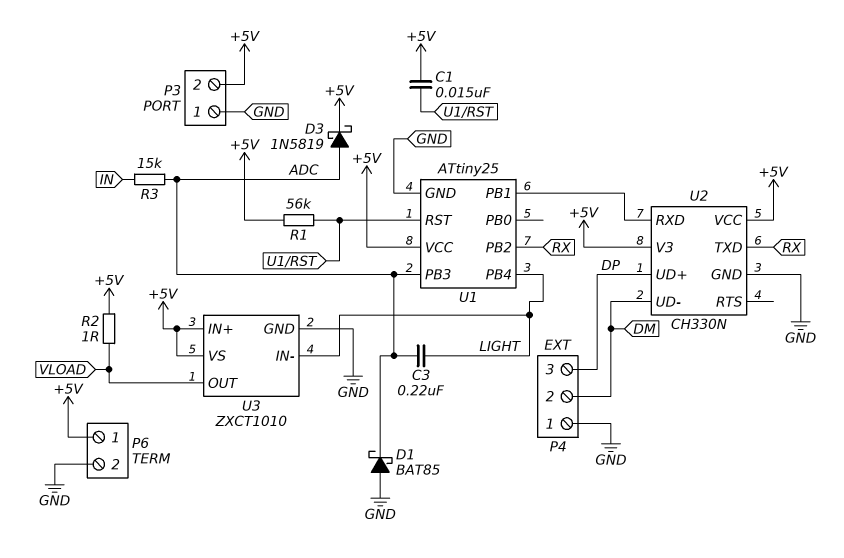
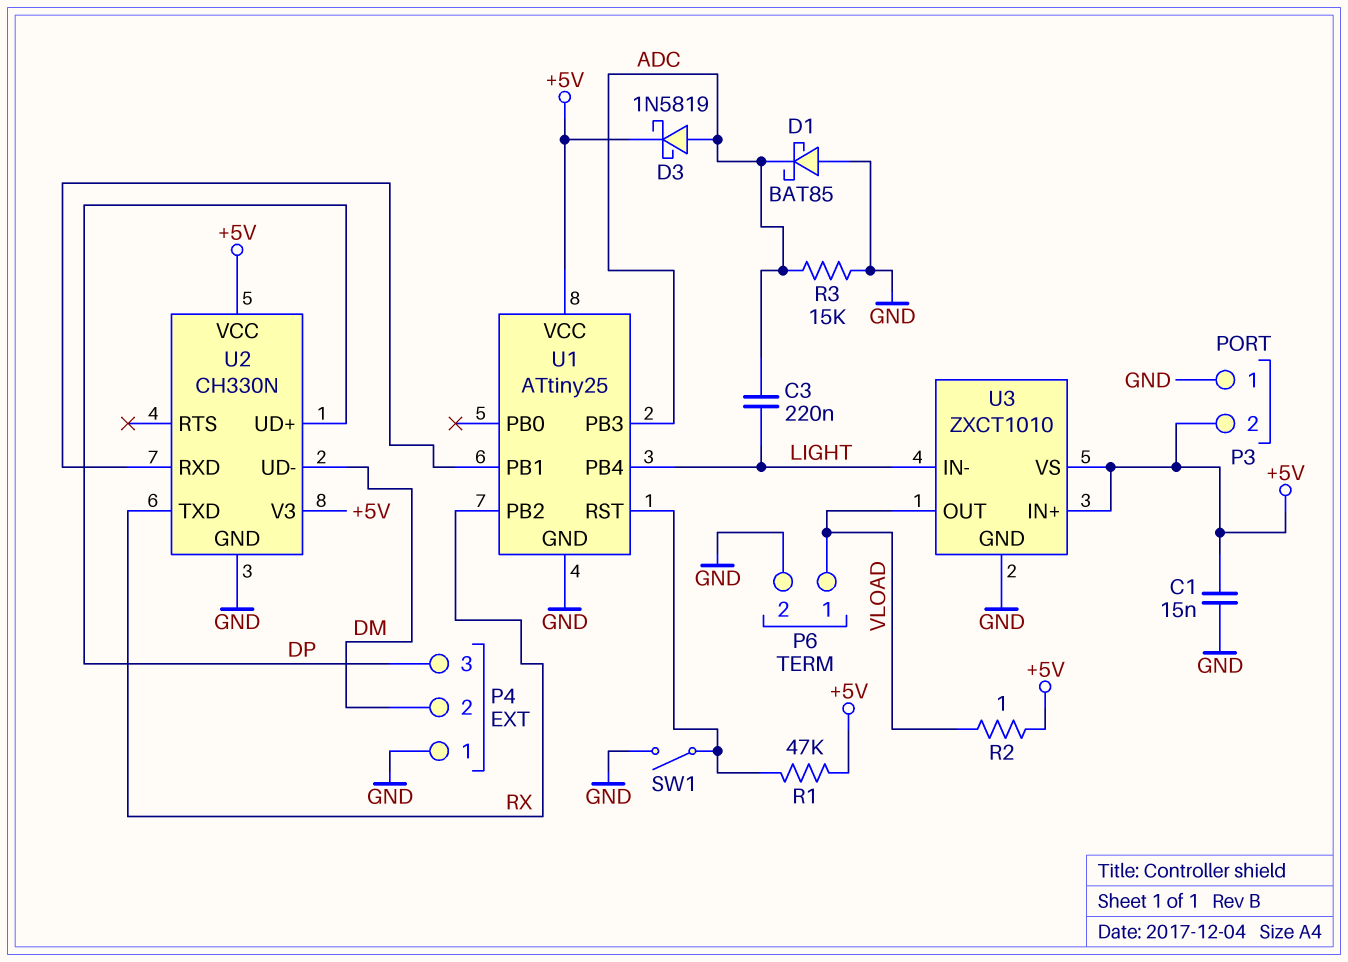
C1: 15nF (+5V, U1/RST) -> 15nF (+5V, GND)
P6 pin 1: +5V -> VLOAD
R1: 56k (+5V, U1/RST) -> 47k (+5V, U1/RST)
R3: 15k (ADC, IN) -> 15k (ADC, GND)
SW1: none -> switch (GND, U1/RST)

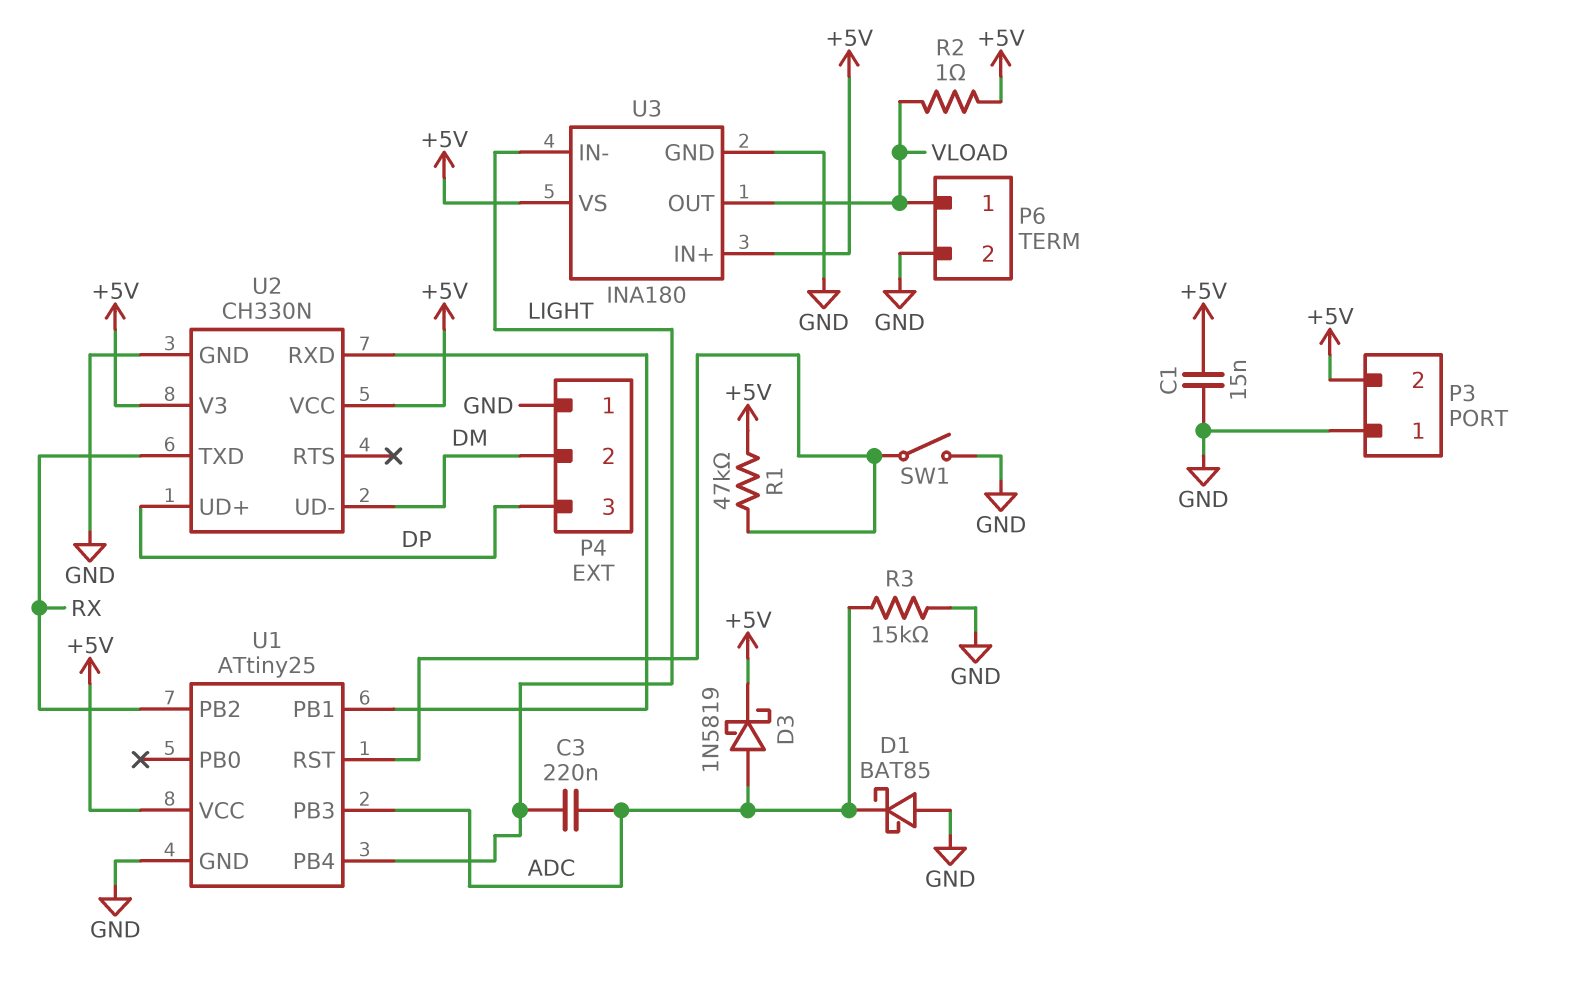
U3: ZXCT1010 -> INA180

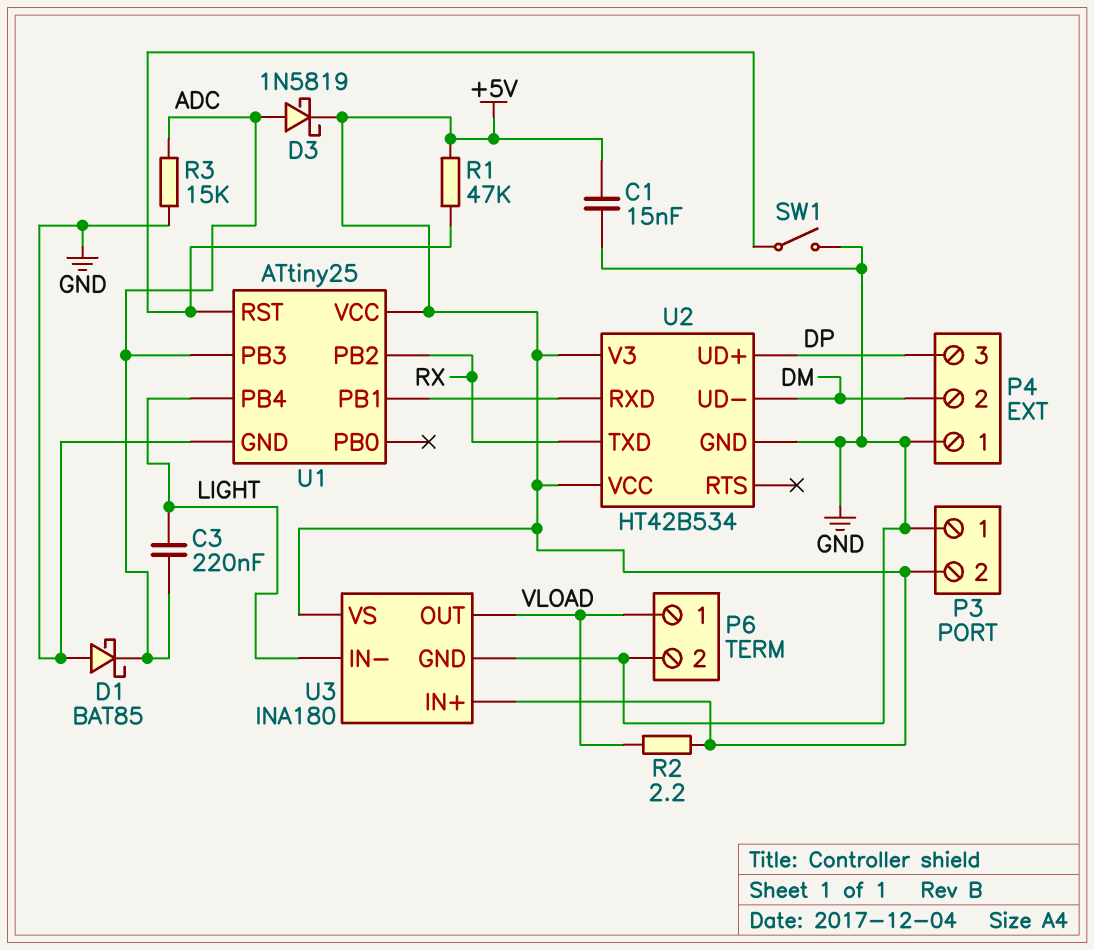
R2: 1 (+5V, VLOAD) -> 2.2 (+5V, VLOAD)
U2: CH330N -> HT42B534

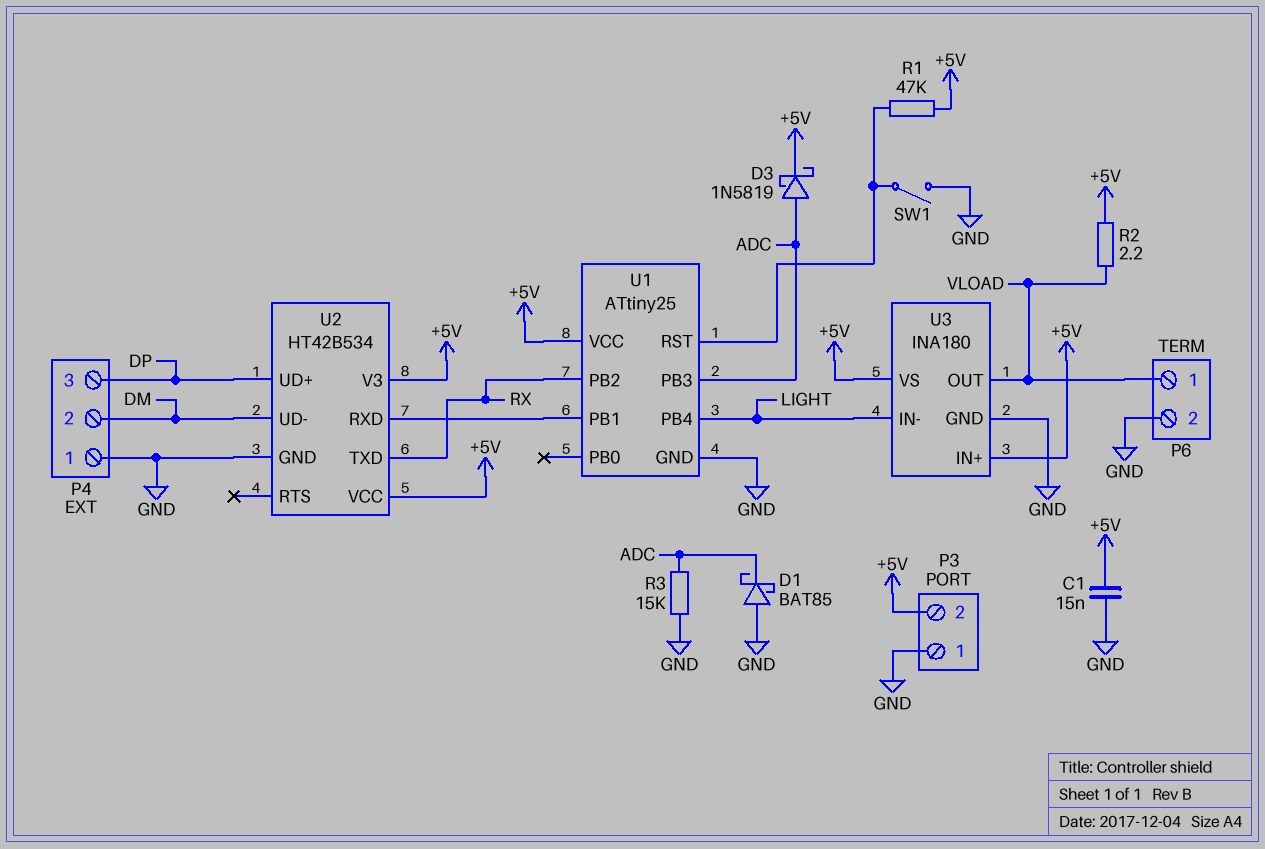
C3: 220nF (ADC, LIGHT) -> none

